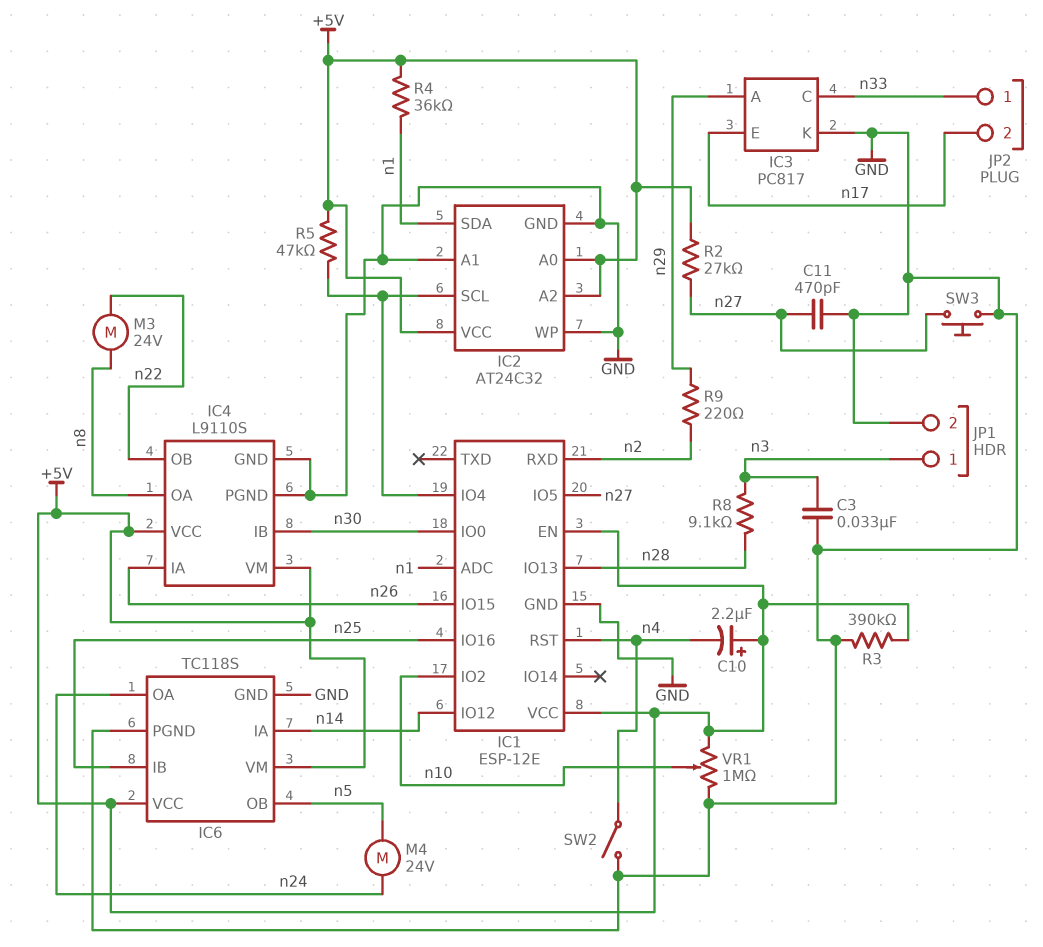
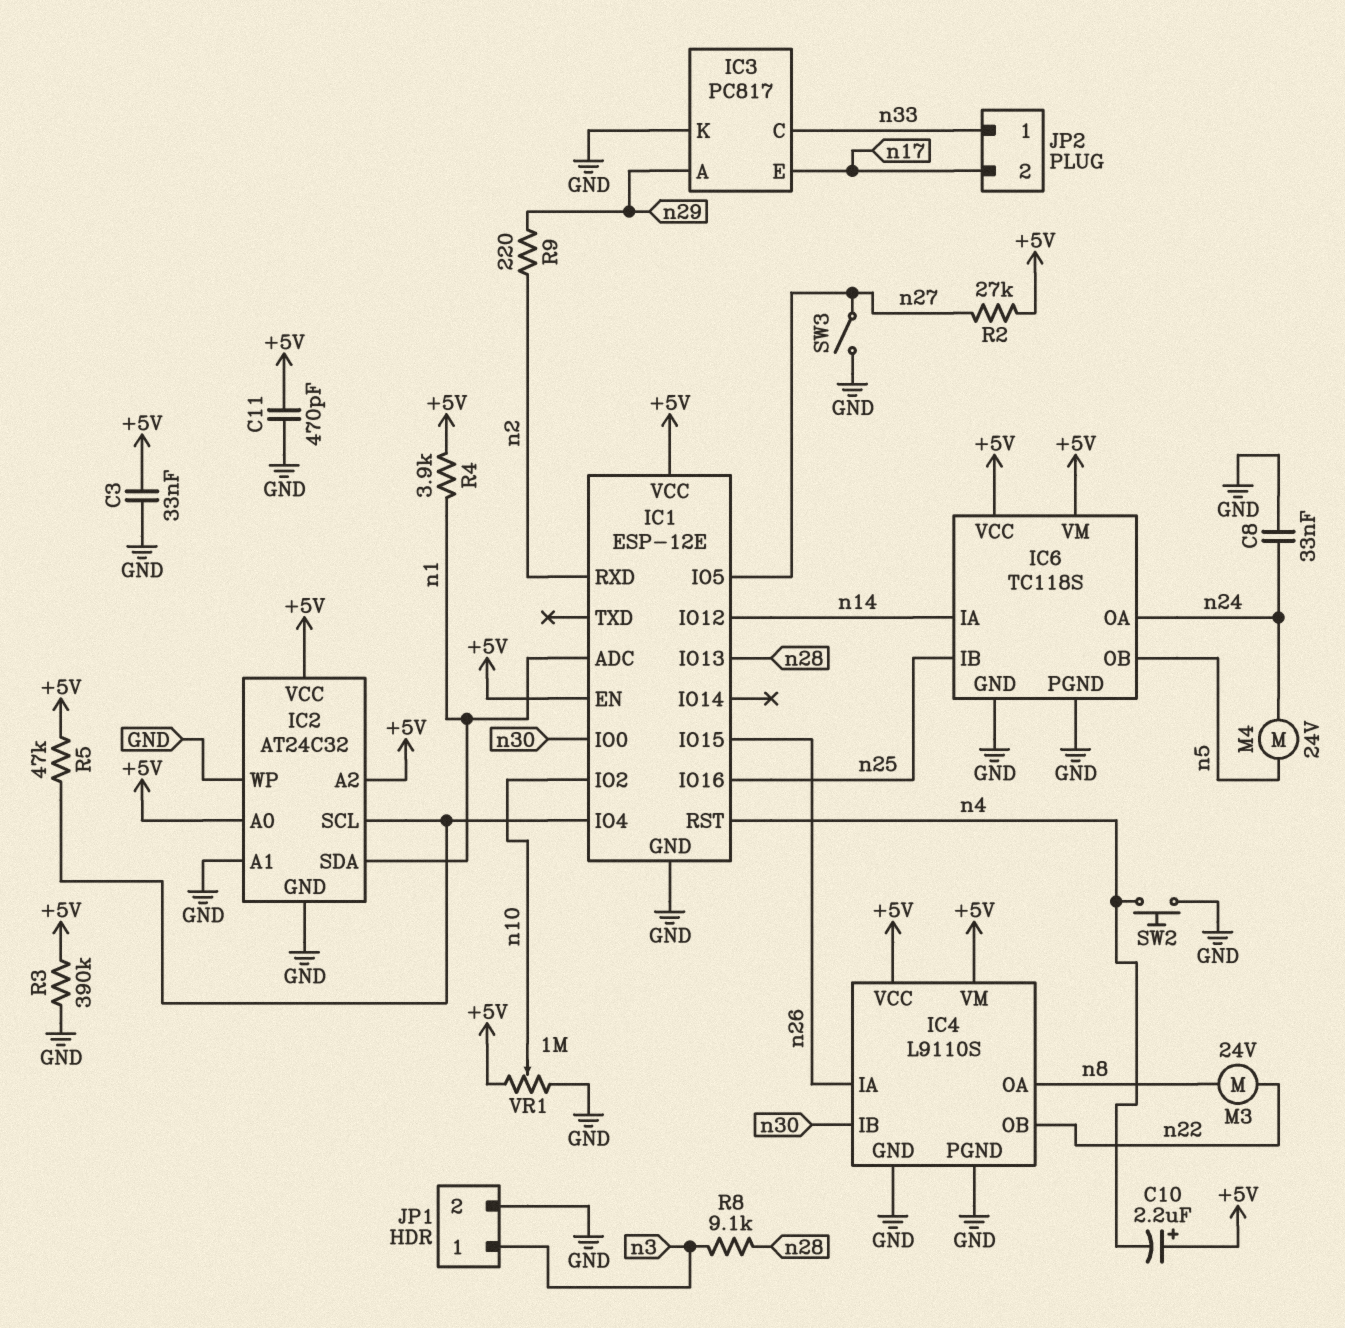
C3: 33nF (GND, n3) -> 33nF (+5V, GND)
C8: none -> 33nF (GND, n24)
C11: 470pF (GND, n27) -> 470pF (+5V, GND)
R4: 36k (+5V, n1) -> 3.9k (+5V, n1)
SW2: switch (GND, n4) -> button (GND, n4)
SW3: button (GND, n27) -> switch (GND, n27)

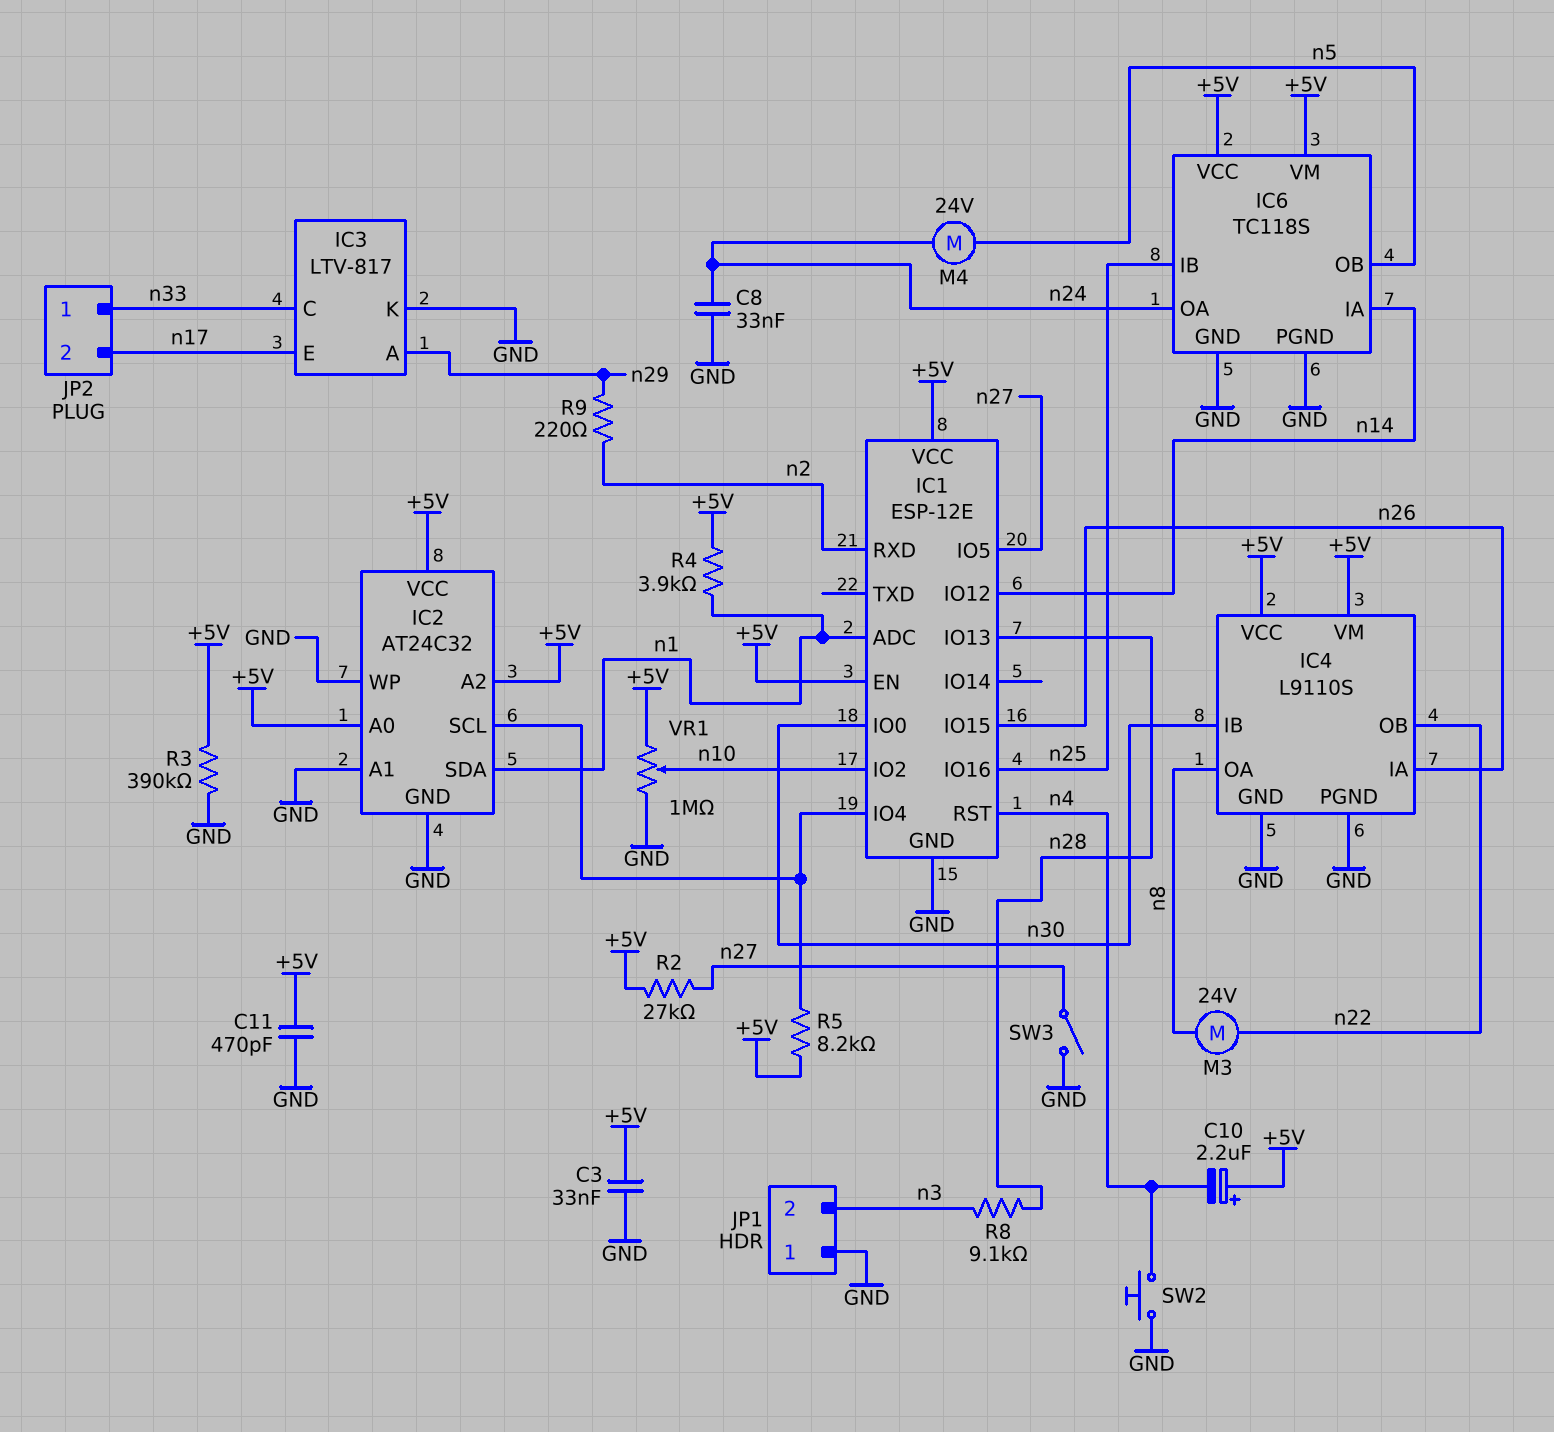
IC3: PC817 -> LTV-817
JP1 pin 1: n3 -> GND
JP1 pin 2: GND -> n3
R5: 47k (+5V, IC1/IO4) -> 8.2k (+5V, IC1/IO4)

